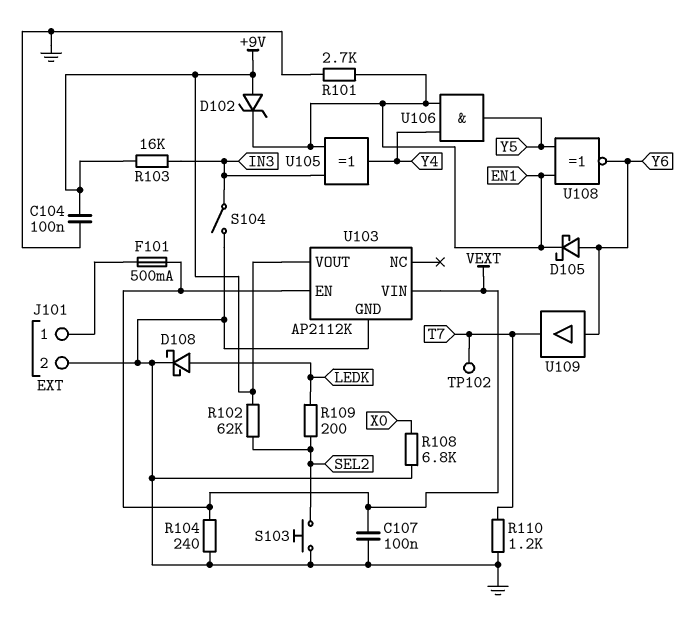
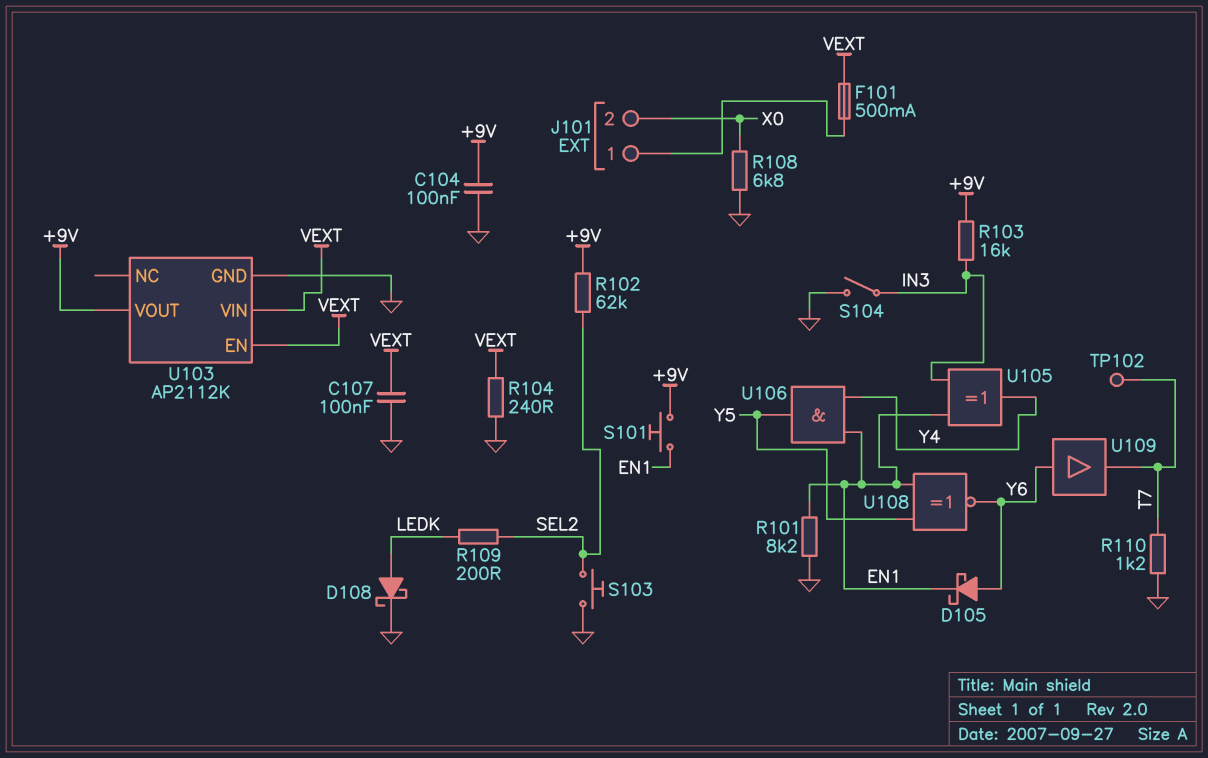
D102: zener (A +9V, K EN1) -> none
J101 pin 2: GND -> X0
R101: 2.7k (EN1, GND) -> 8.2k (EN1, GND)
S101: none -> button (+9V, EN1)

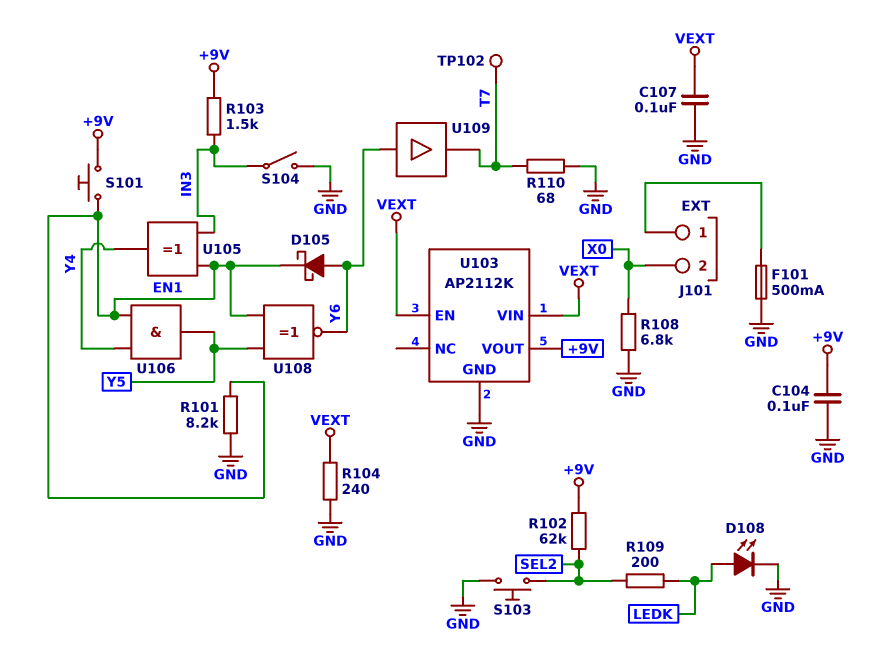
D108: schottky (A LEDK, K GND) -> LED (A LEDK, K GND)
F101: 500mA (J101/1, VEXT) -> 500mA (GND, J101/1)
R103: 16k (+9V, IN3) -> 1.5k (+9V, IN3)
R110: 1.2k (GND, T7) -> 68 (GND, T7)

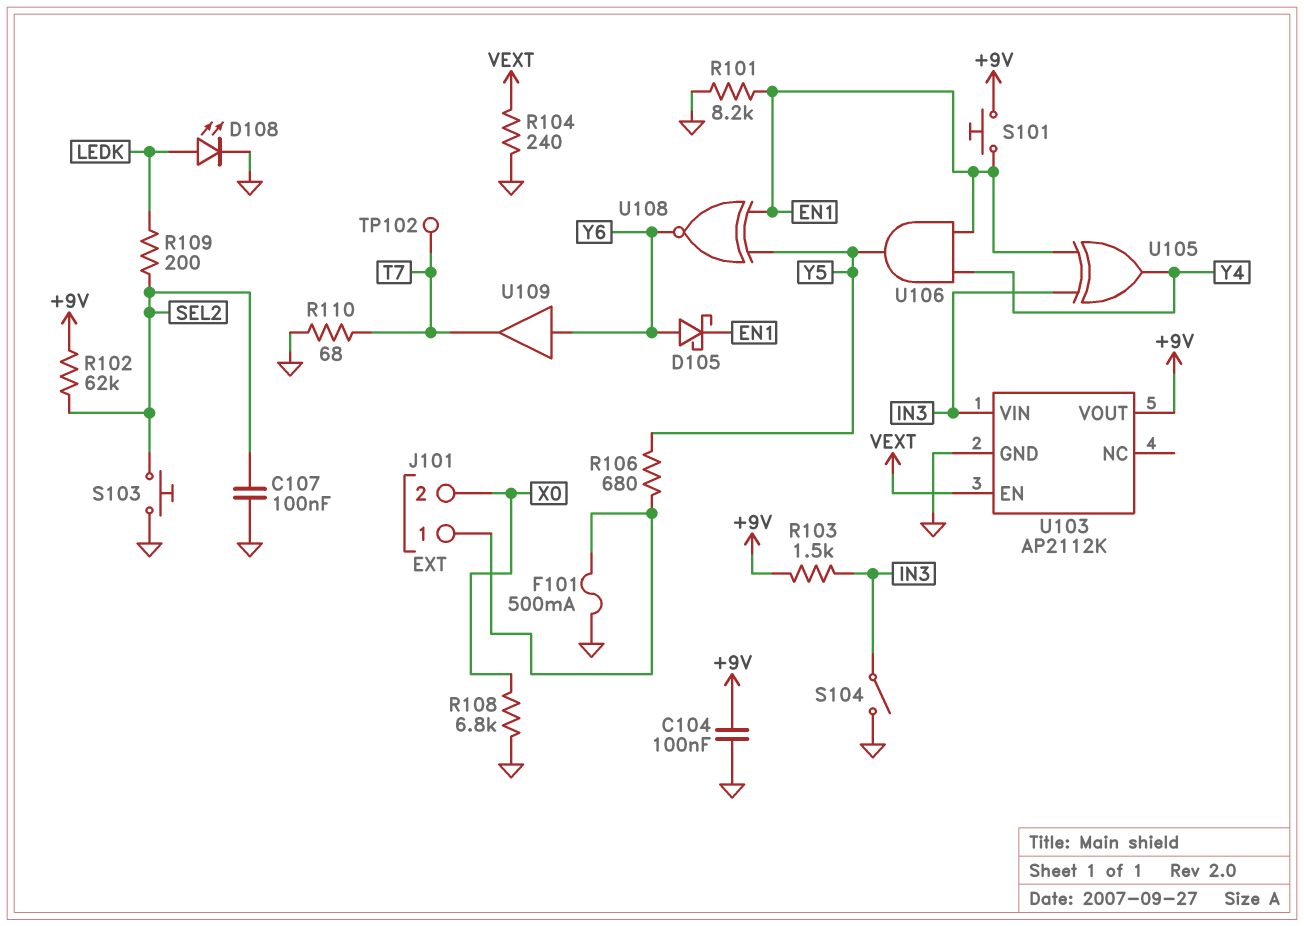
C107: 100nF (GND, VEXT) -> 100nF (GND, SEL2)
R106: none -> 680 (J101/1, Y5)
U103 pin VIN: VEXT -> IN3

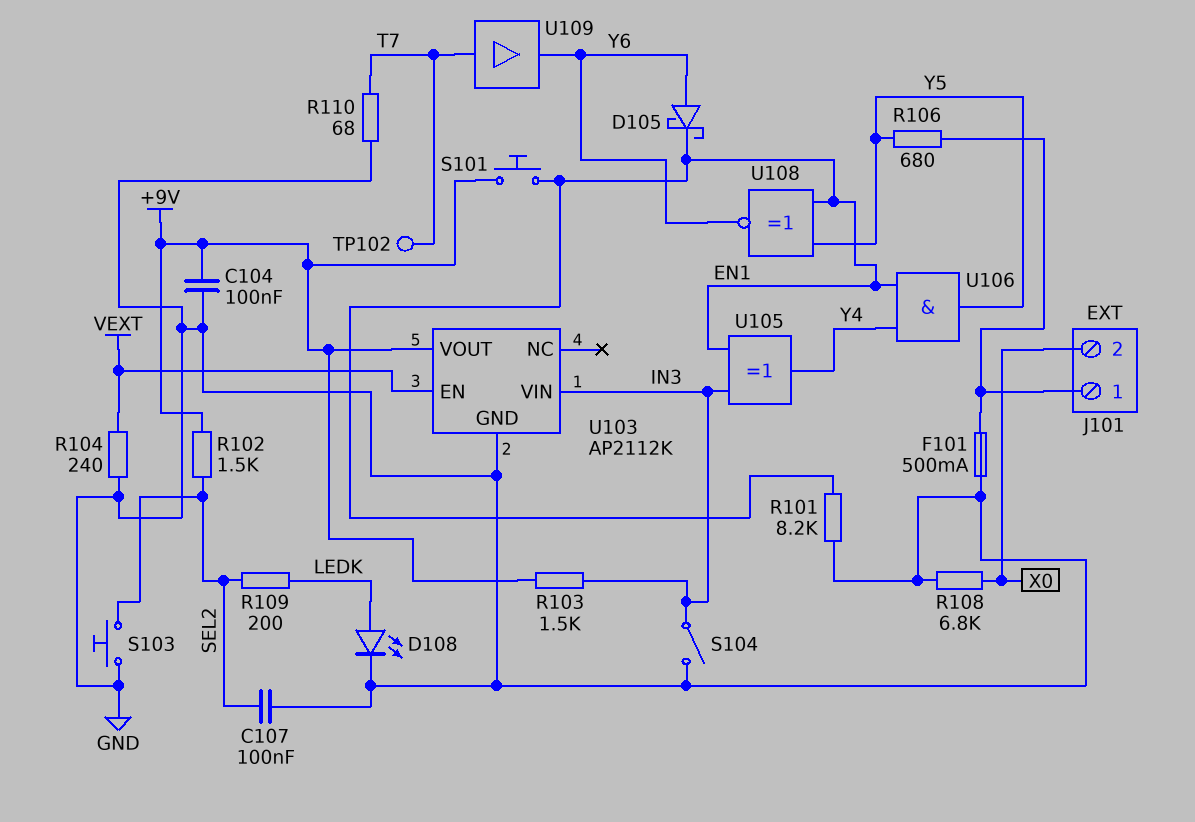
R102: 62k (+9V, SEL2) -> 1.5k (+9V, SEL2)
U109: buffer (in Y6, out T7) -> buffer (in T7, out Y6)

